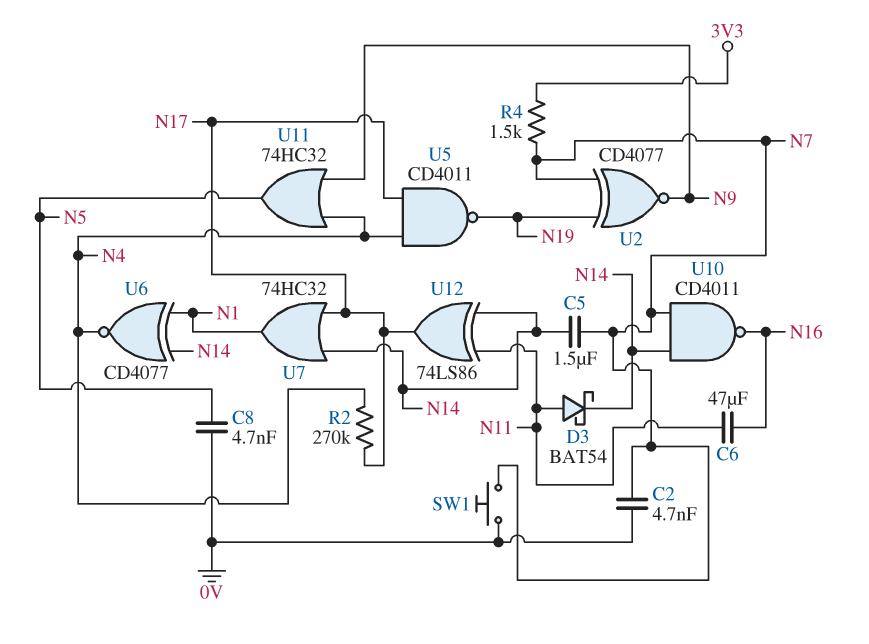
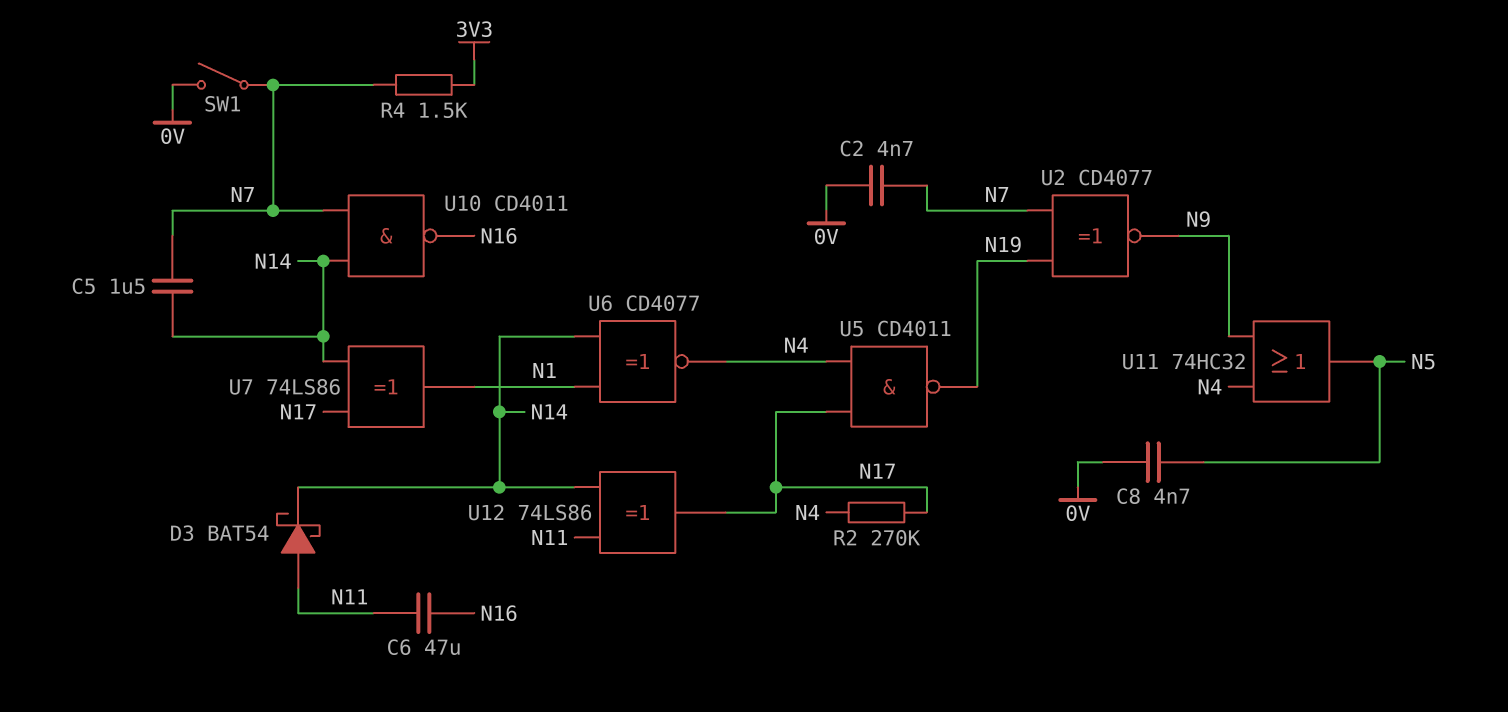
SW1: button (0V, N7) -> switch (0V, N7)
U7: OR 74HC32 (in N14, in N17, out N1) -> XOR 74LS86 (in N14, in N17, out N1)

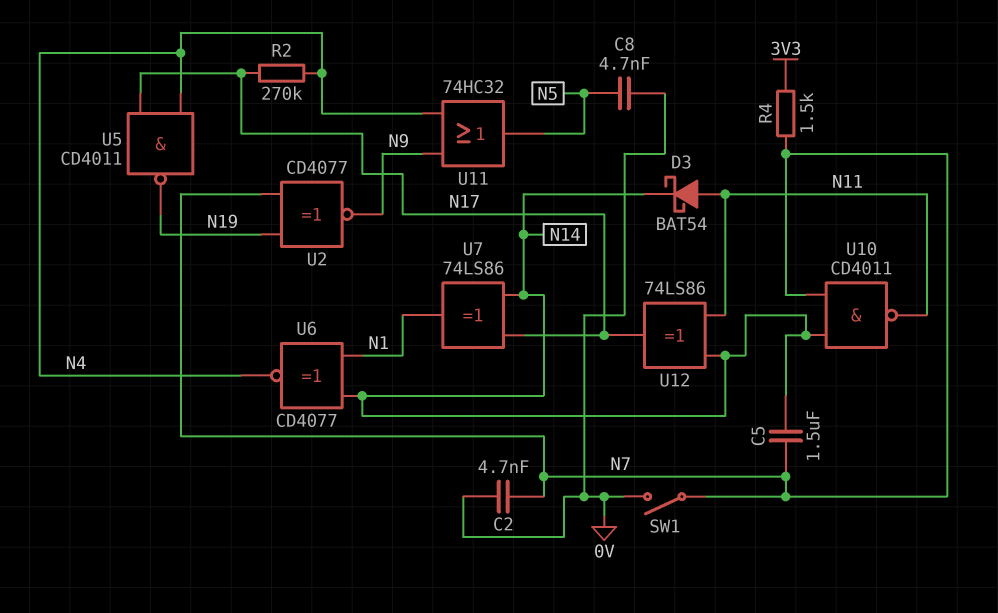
C6: 47uF (N11, N16) -> none
U10: NAND CD4011 (in N7, in N14, out N16) -> NAND CD4011 (in N7, in N14, out N11)

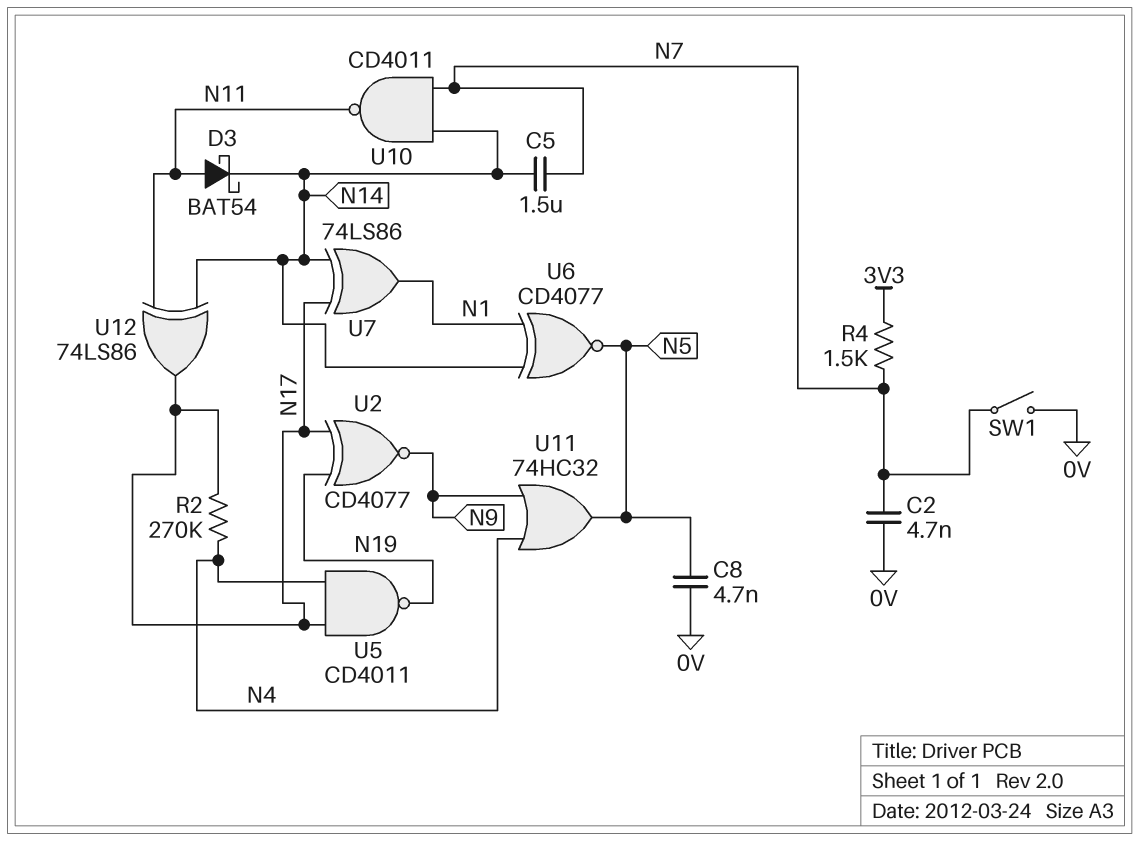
U2: XNOR CD4077 (in N7, in N19, out N9) -> XNOR CD4077 (in N17, in N19, out N9)
U6: XNOR CD4077 (in N1, in N14, out N4) -> XNOR CD4077 (in N1, in N14, out N5)

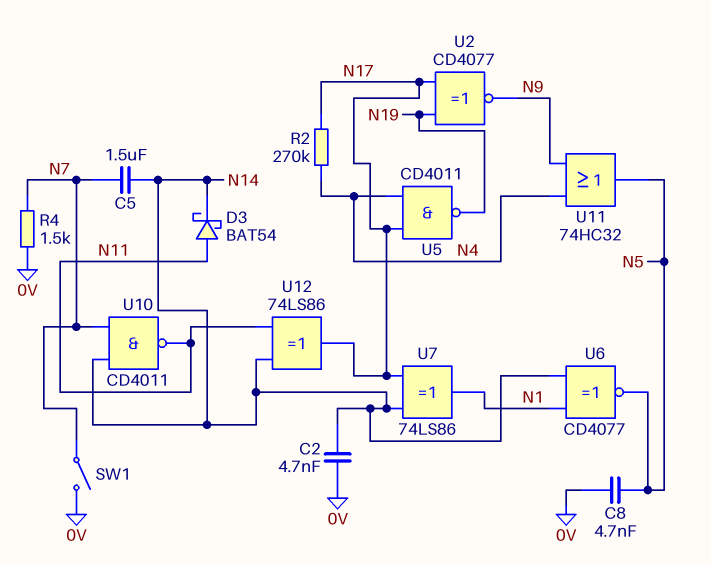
C2: 4.7nF (0V, N7) -> 4.7nF (0V, N14)
R4: 1.5k (3V3, N7) -> 1.5k (0V, N7)

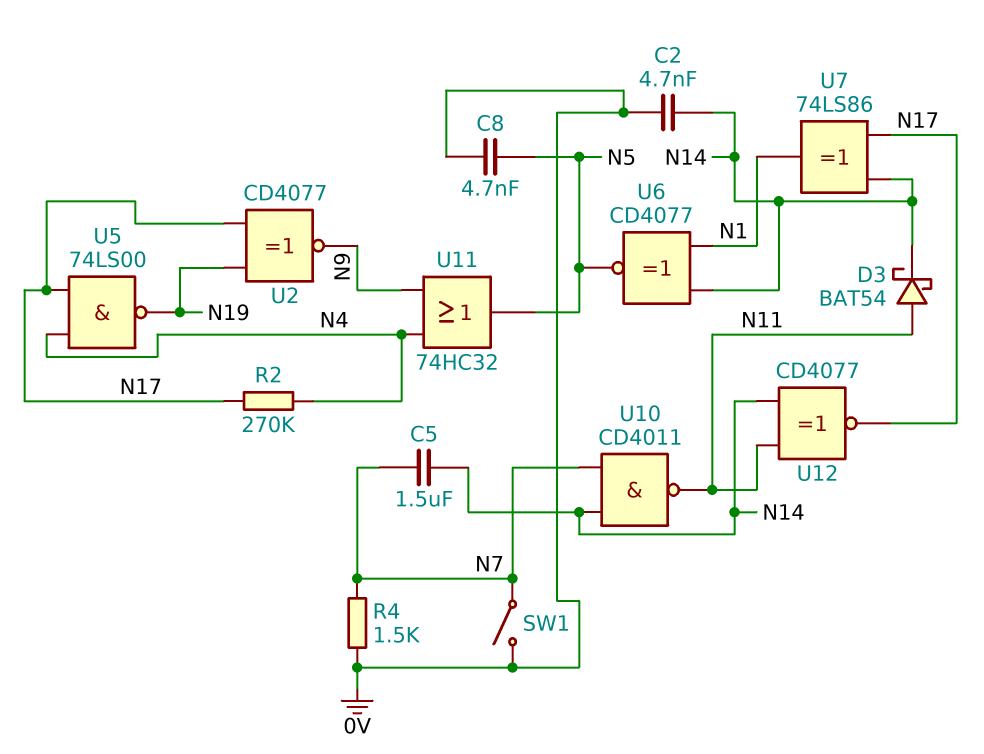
U5: NAND CD4011 (in N4, in N17, out N19) -> NAND 74LS00 (in N4, in N17, out N19)
U12: XOR 74LS86 (in N11, in N14, out N17) -> XNOR CD4077 (in N11, in N14, out N17)

